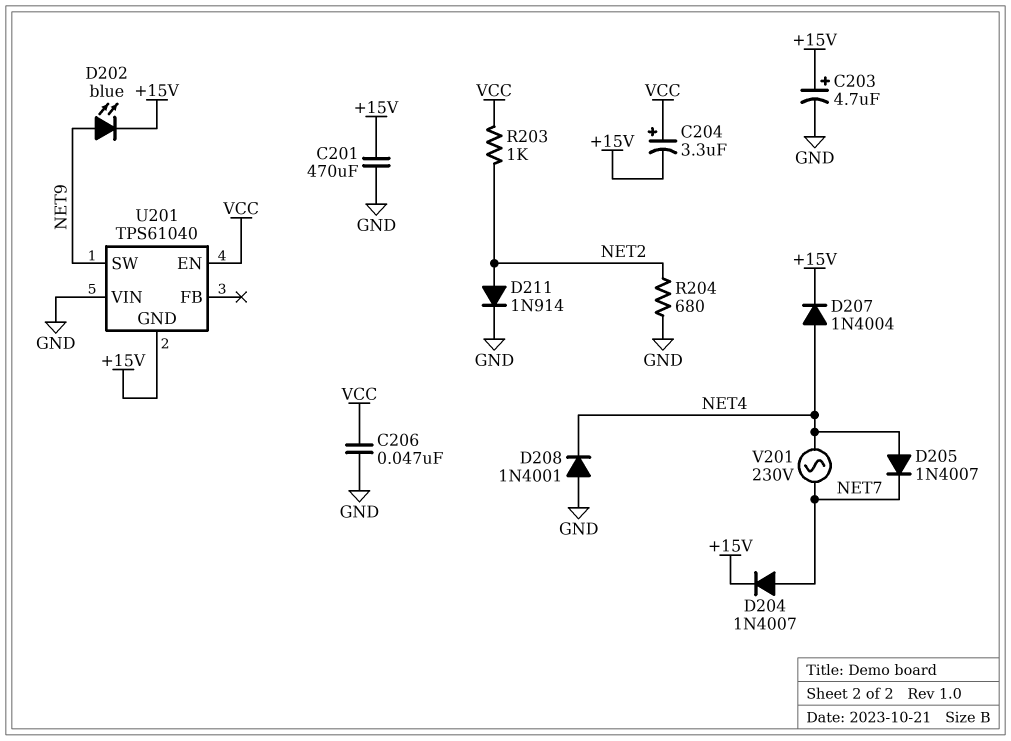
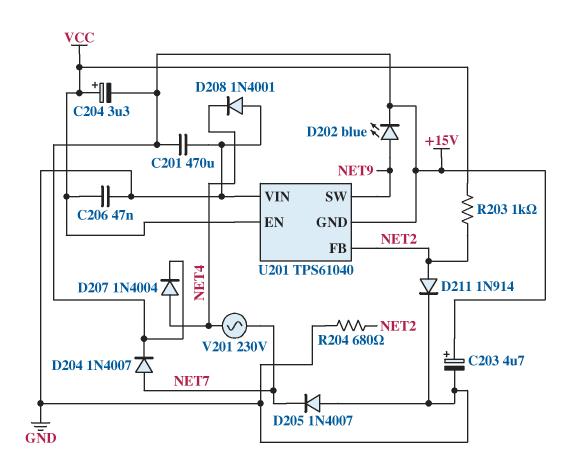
D205: diode 1N4007 (A NET4, K NET7) -> diode 1N4007 (A GND, K NET7)
U201 pin FB: none -> NET2

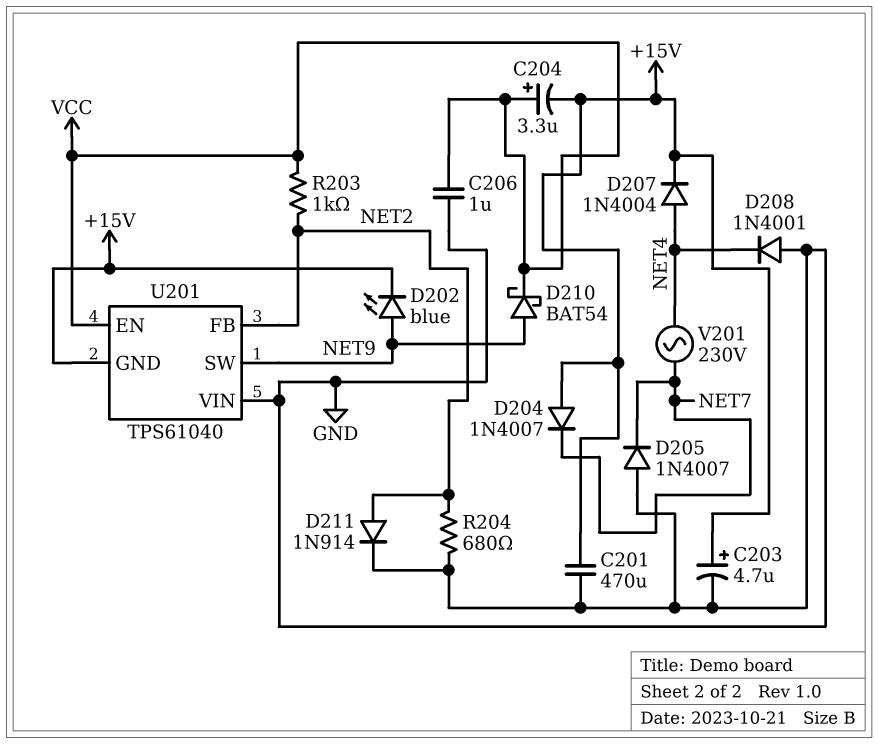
C206: 47nF (GND, VCC) -> 1uF (GND, VCC)
D204: diode 1N4007 (A NET7, K +15V) -> diode 1N4007 (A +15V, K NET7)
D210: none -> schottky BAT54 (A NET9, K VCC)

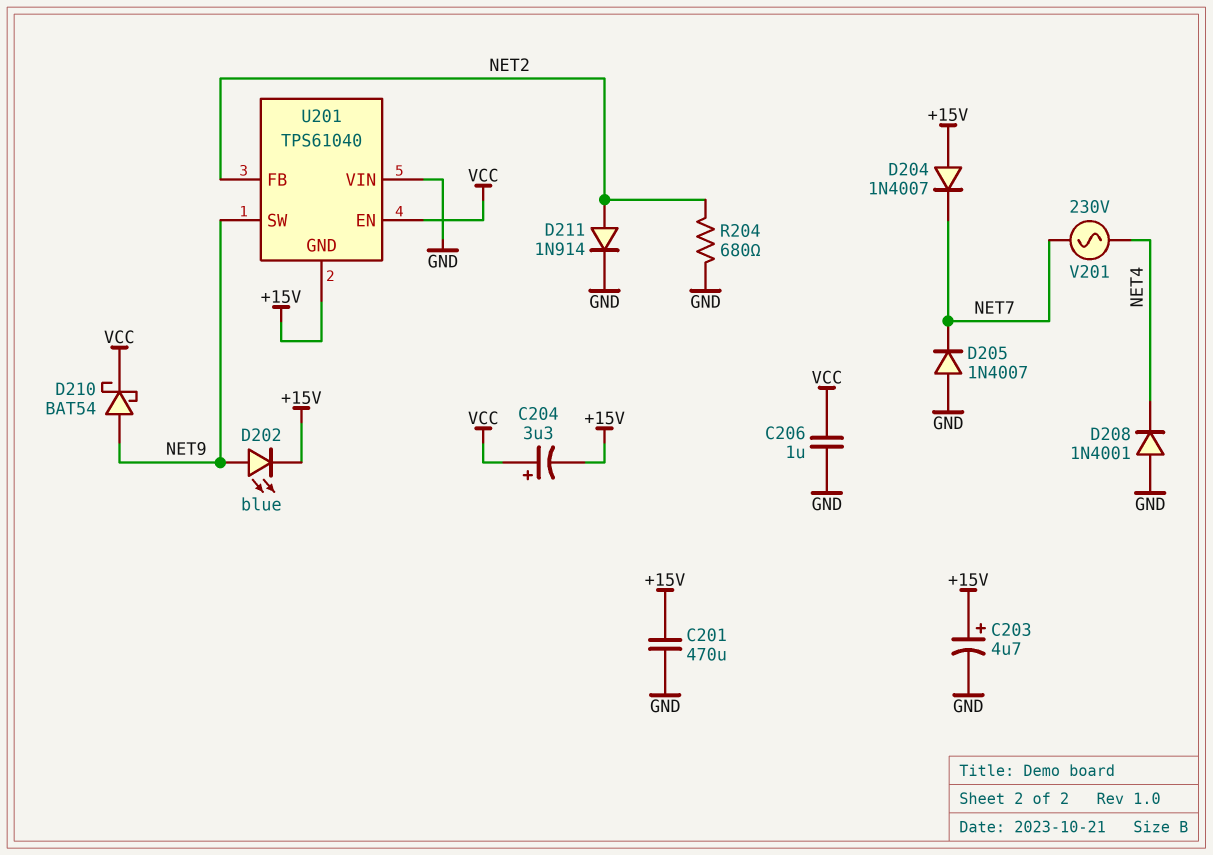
D207: diode 1N4004 (A NET4, K +15V) -> none
R203: 1k (NET2, VCC) -> none

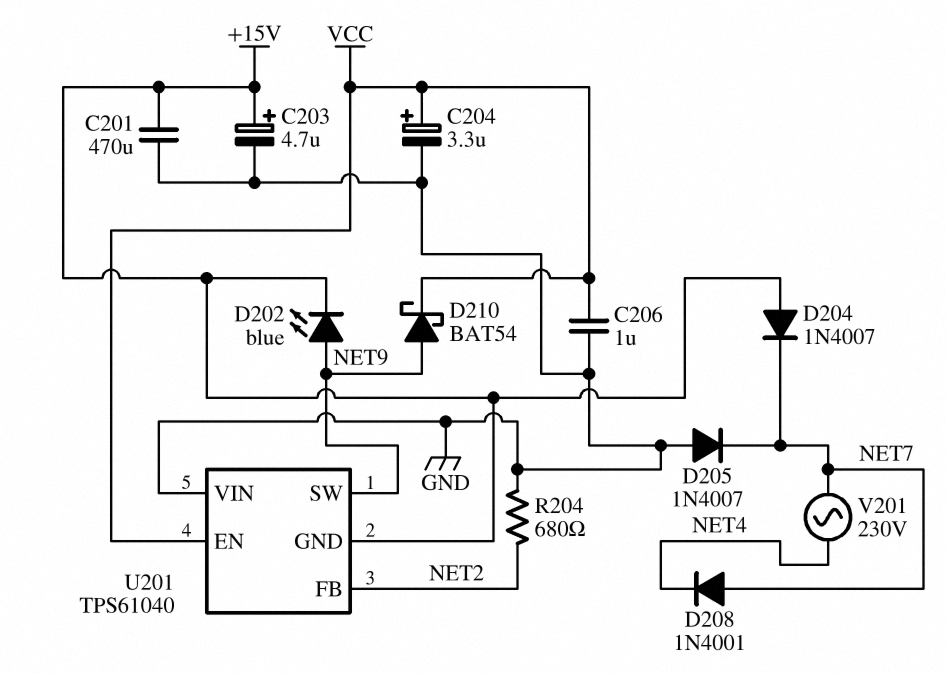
C204: 3.3uF (plus VCC, minus +15V) -> 3.3uF (plus VCC, minus GND)
D208: diode 1N4001 (A GND, K NET4) -> diode 1N4001 (A NET7, K NET4)
D211: diode 1N914 (A NET2, K GND) -> none

